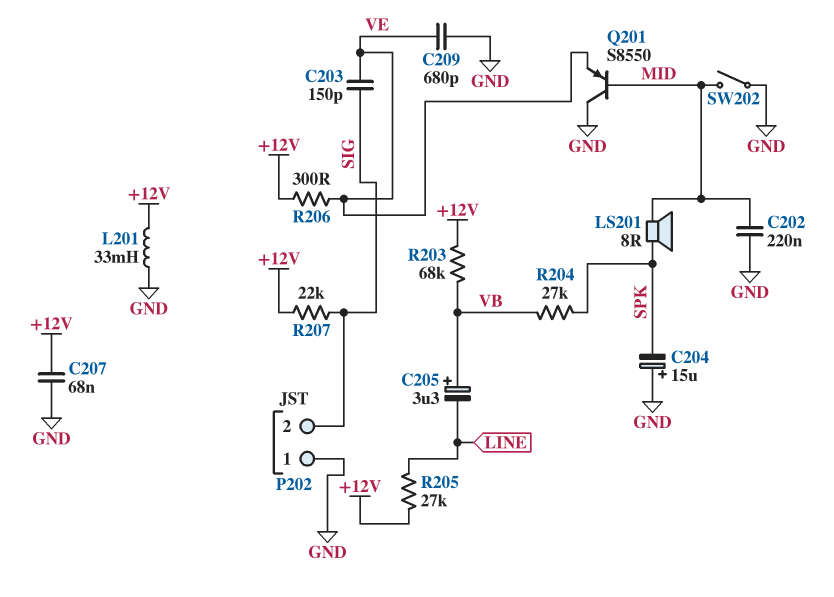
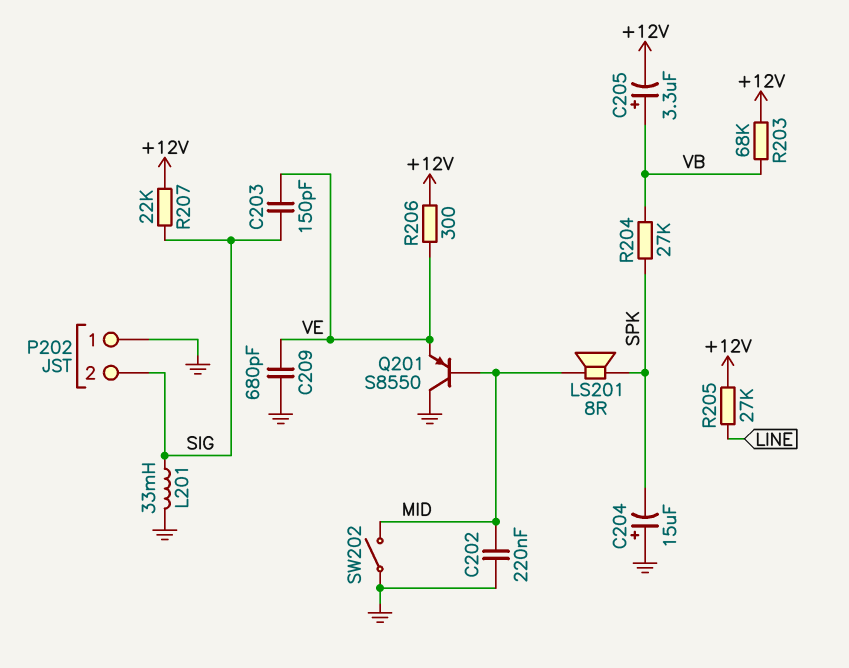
C205: 3.3uF (plus VB, minus LINE) -> 3.3uF (plus VB, minus +12V)
C207: 68nF (+12V, GND) -> none
L201: 33mH (+12V, GND) -> 33mH (GND, SIG)

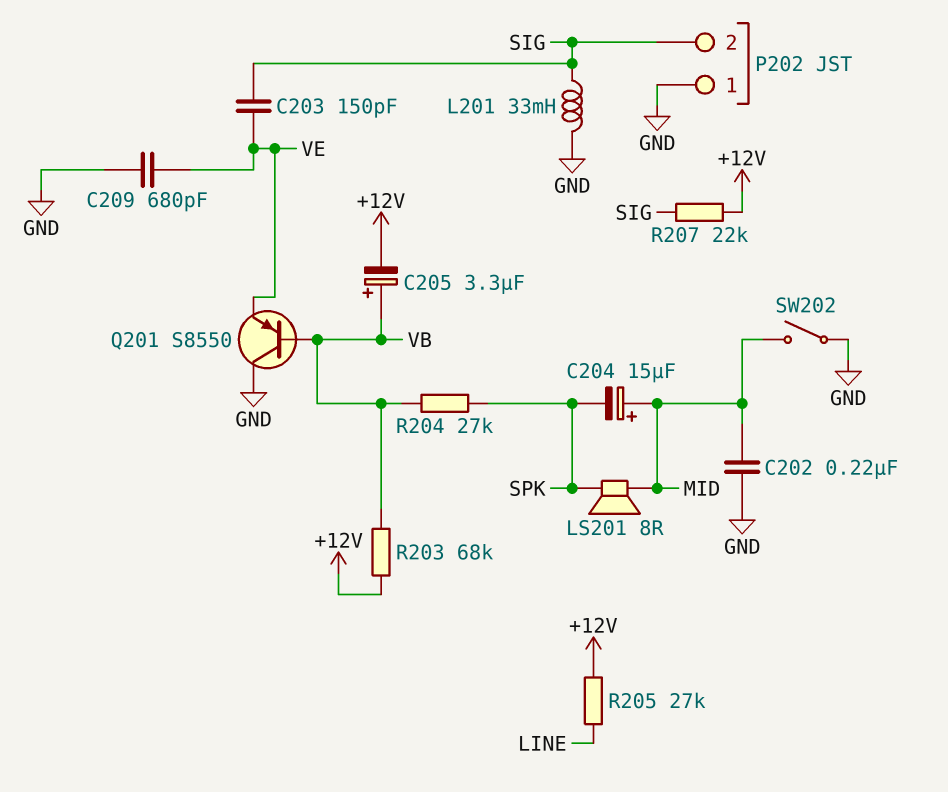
C204: 15uF (plus GND, minus SPK) -> 15uF (plus MID, minus SPK)
Q201: PNP S8550 (B MID, C GND, E VE) -> PNP S8550 (B VB, C GND, E VE)
R206: 300 (+12V, VE) -> none

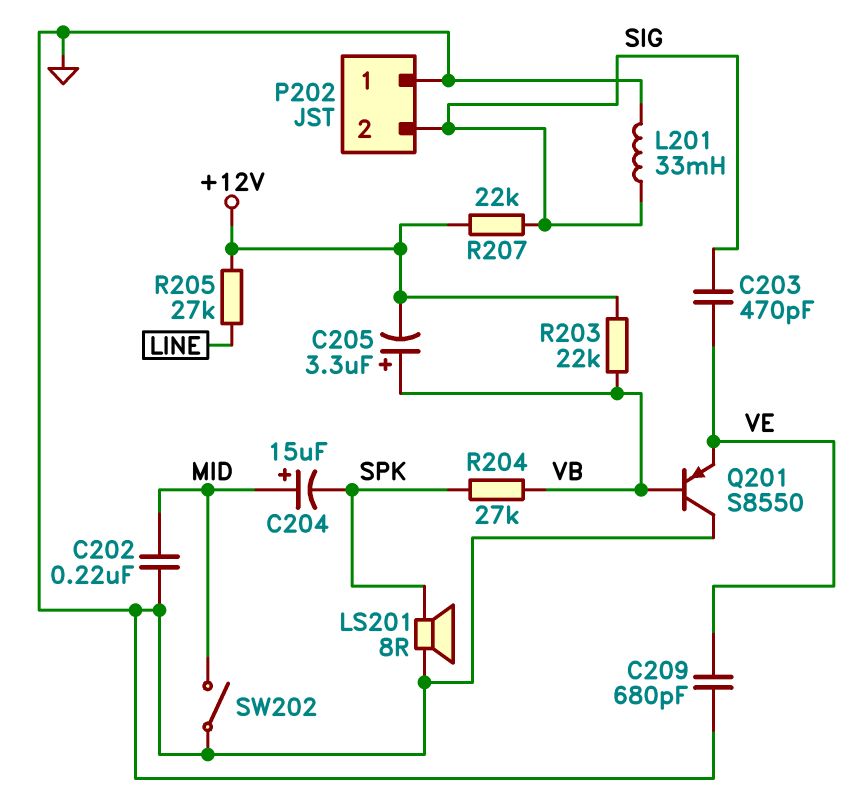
C203: 150pF (SIG, VE) -> 470pF (SIG, VE)
LS201: speaker 8R (MID, SPK) -> speaker 8R (GND, SPK)
R203: 68k (+12V, VB) -> 22k (+12V, VB)

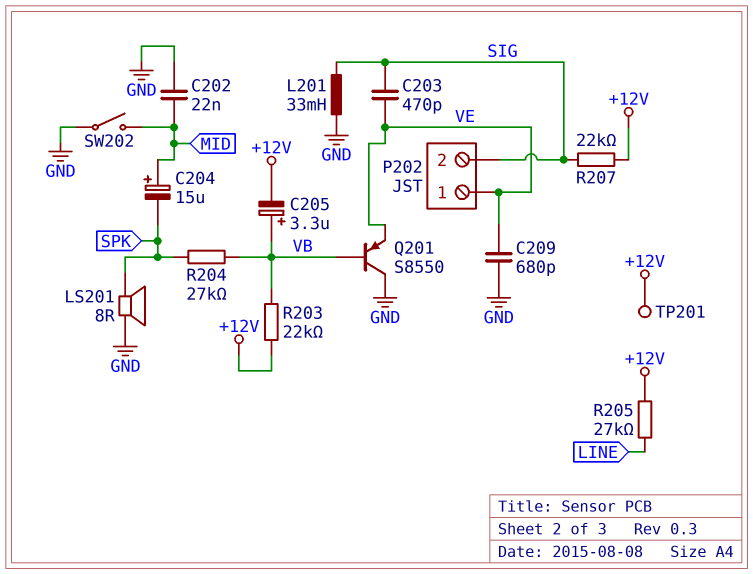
C202: 220nF (GND, MID) -> 22nF (GND, MID)
P202 pin 1: GND -> VE
TP201: none -> test point (+12V)

